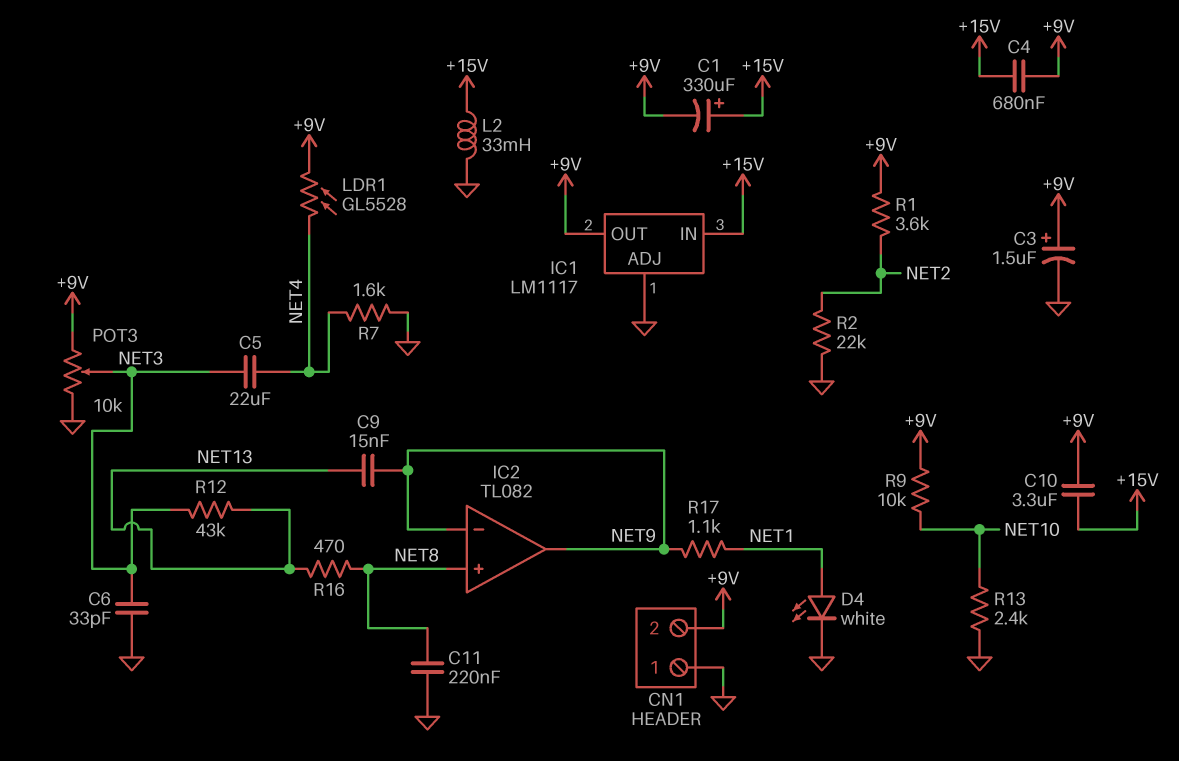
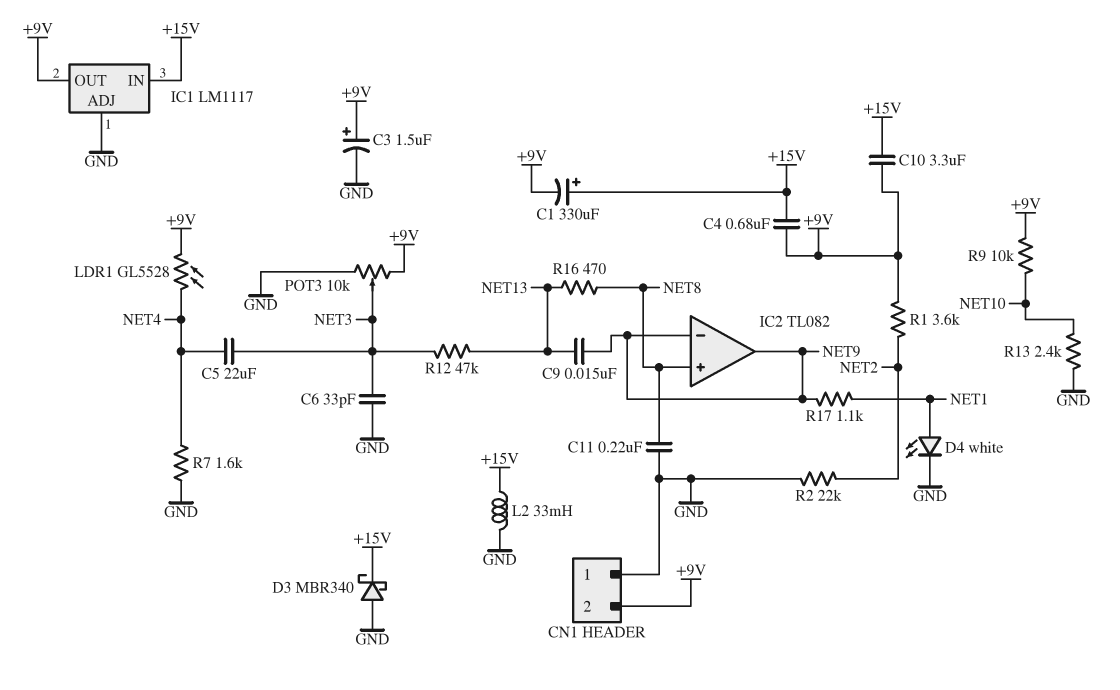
D3: none -> schottky MBR340 (A GND, K +15V)
R12: 43k (NET3, NET13) -> 47k (NET3, NET13)

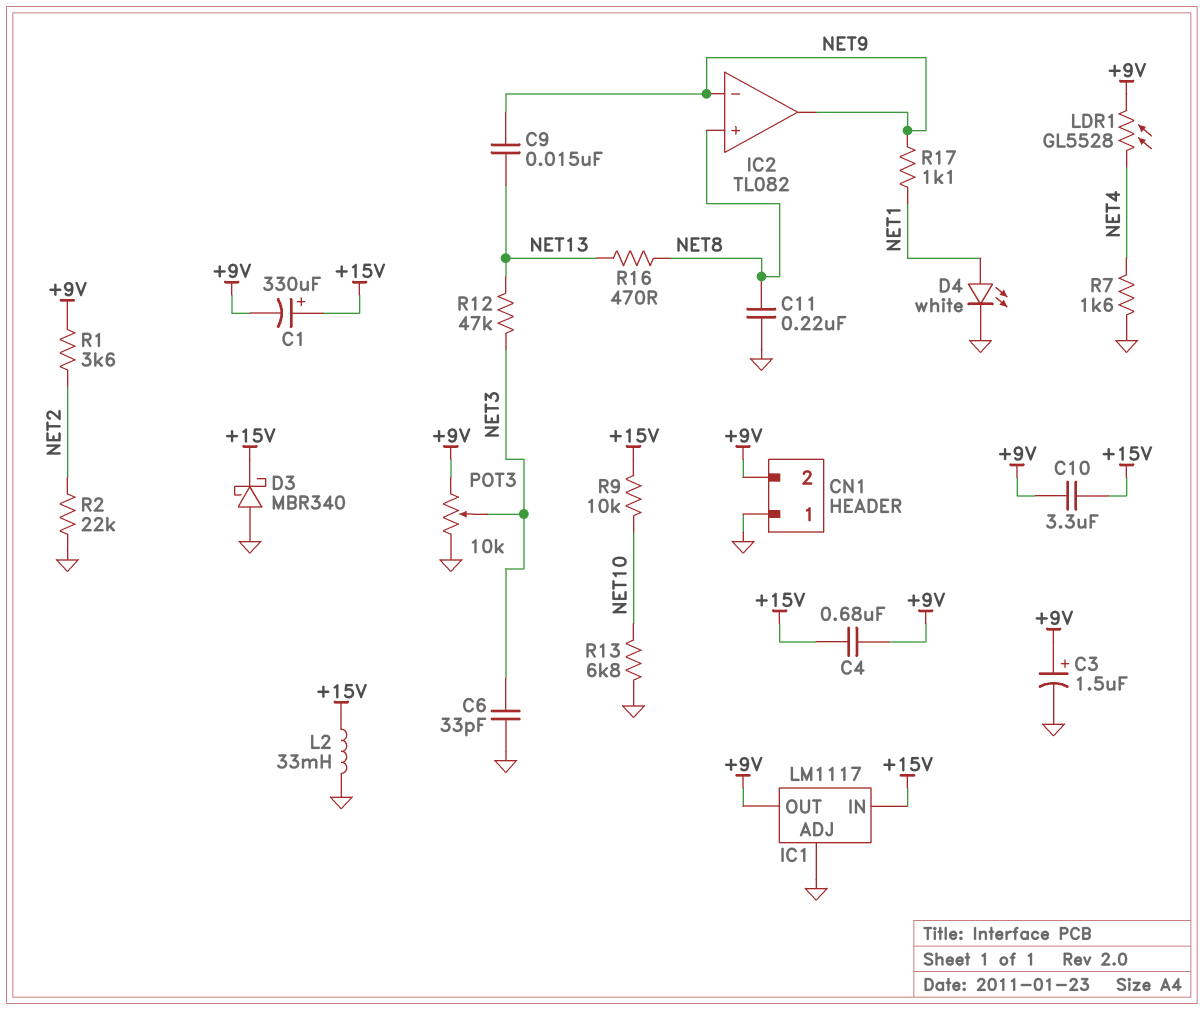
C5: 22uF (NET3, NET4) -> none
R9: 10k (+9V, NET10) -> 10k (+15V, NET10)
R13: 2.4k (GND, NET10) -> 6.8k (GND, NET10)

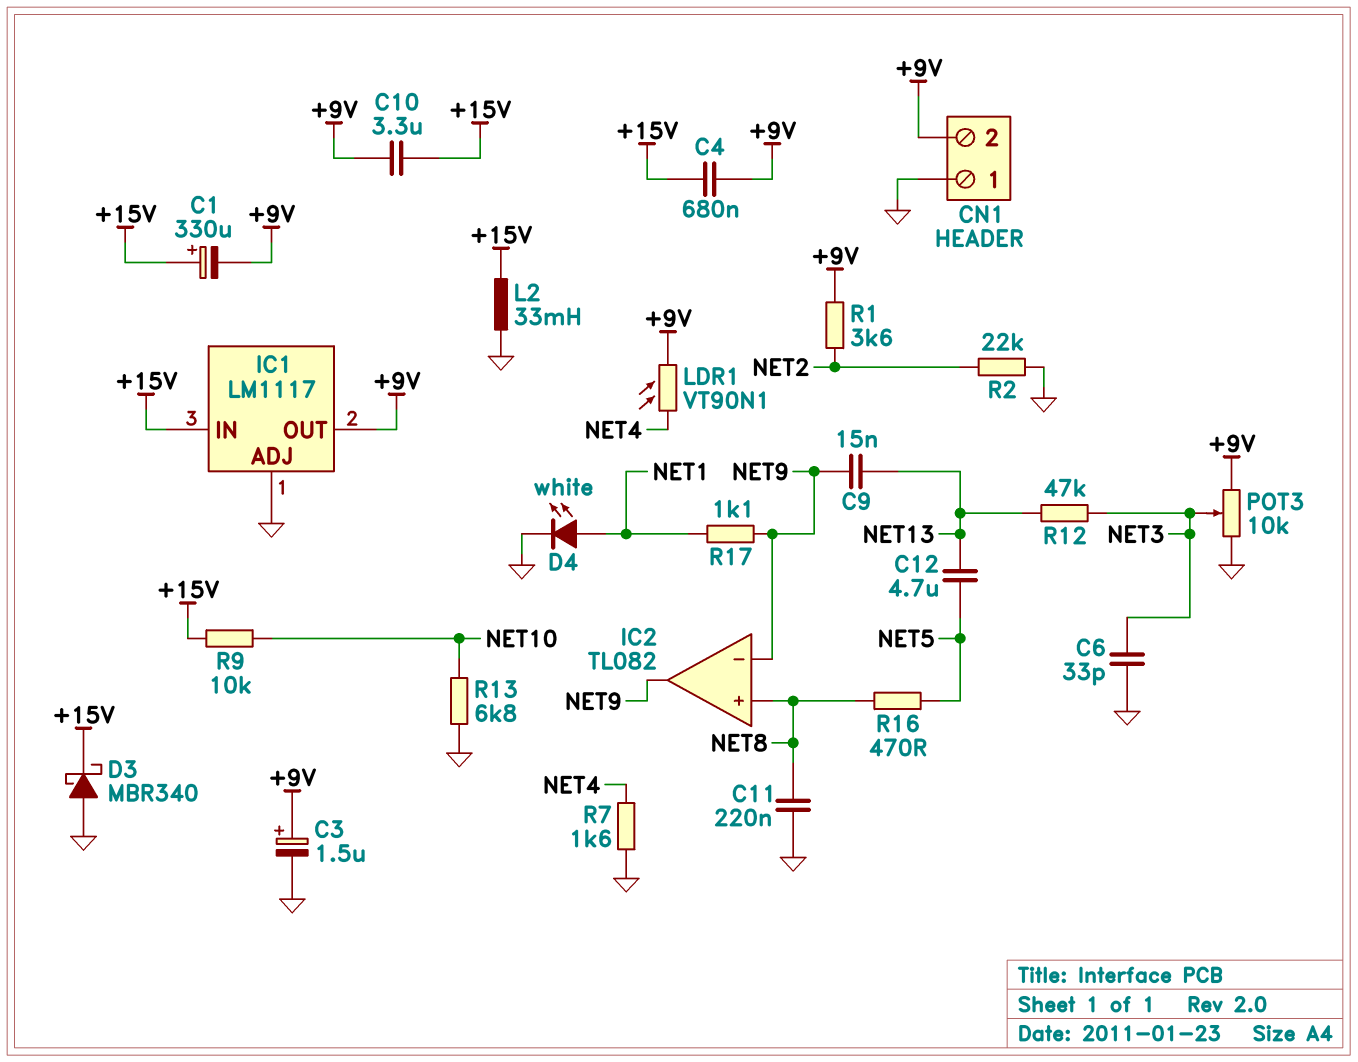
C12: none -> 4.7uF (NET5, NET13)
LDR1: GL5528 (+9V, NET4) -> VT90N1 (+9V, NET4)
R16: 470 (NET8, NET13) -> 470 (NET5, NET8)

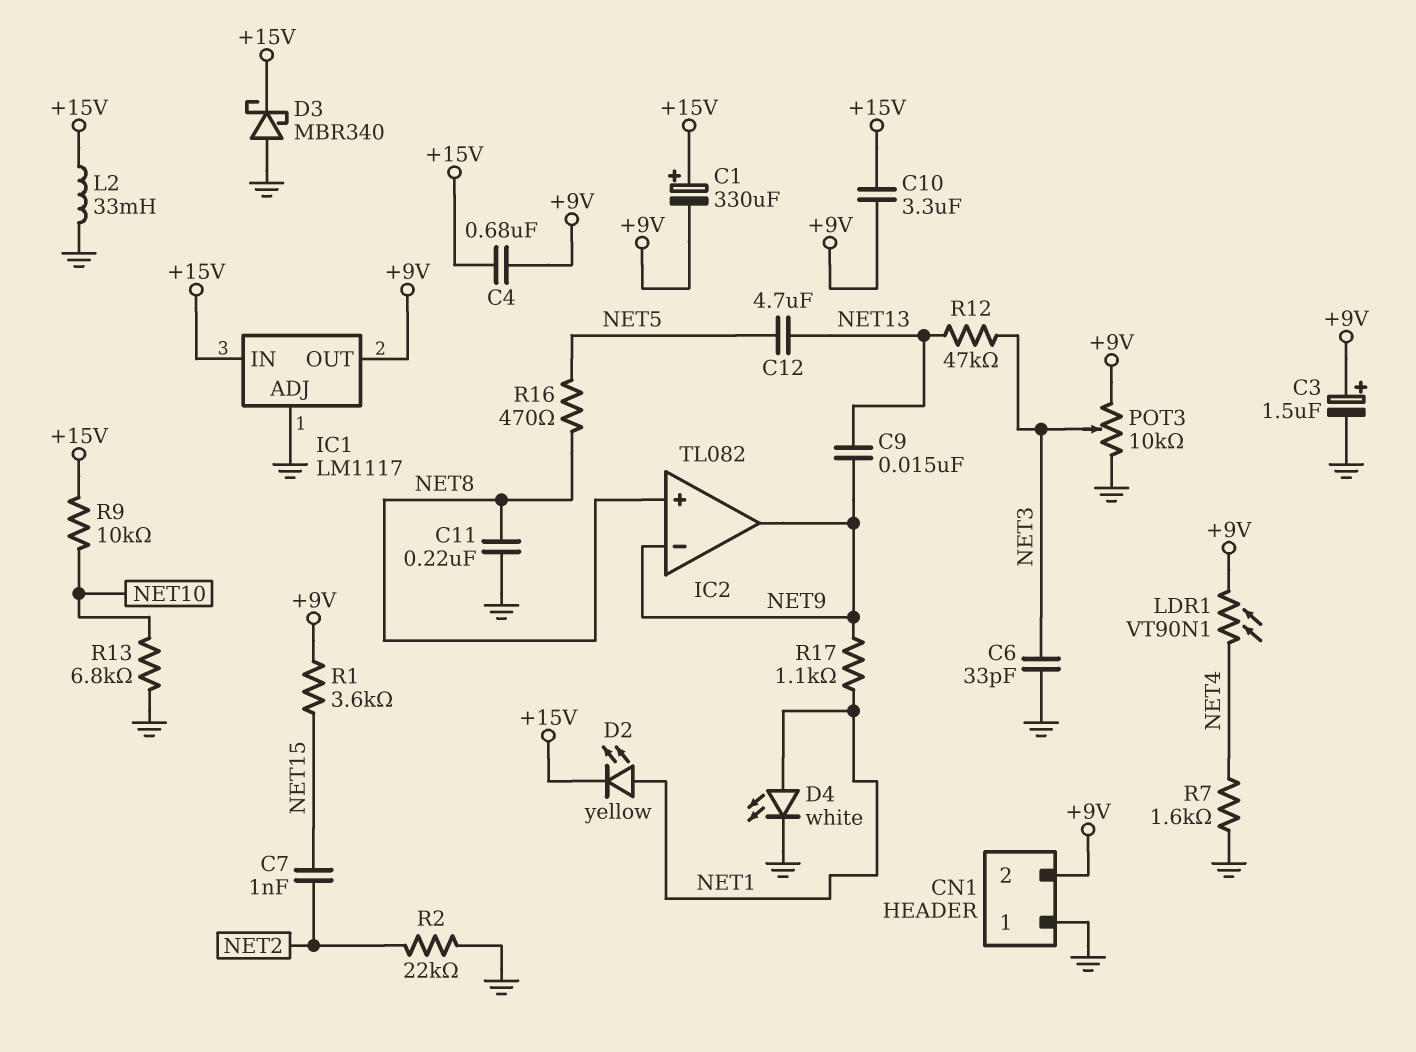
C7: none -> 1nF (NET2, NET15)
D2: none -> LED yellow (A NET1, K +15V)
R1: 3.6k (+9V, NET2) -> 3.6k (+9V, NET15)

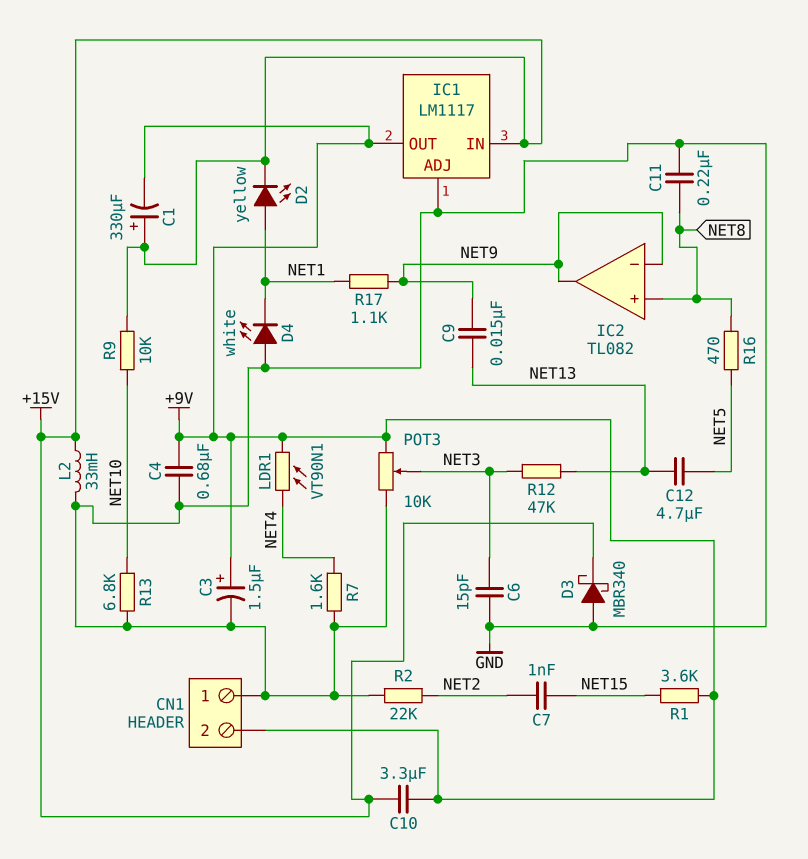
C4: 680nF (+9V, +15V) -> 680nF (+9V, GND)
C6: 33pF (GND, NET3) -> 15pF (GND, NET3)
D4: LED white (A NET1, K GND) -> LED white (A GND, K NET1)

